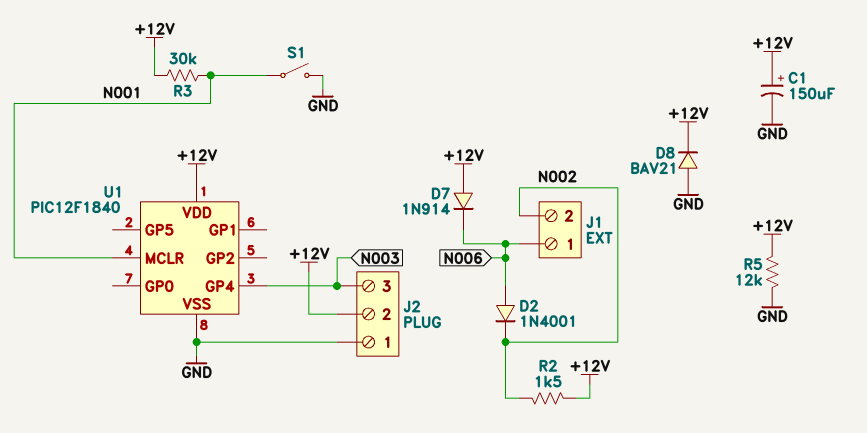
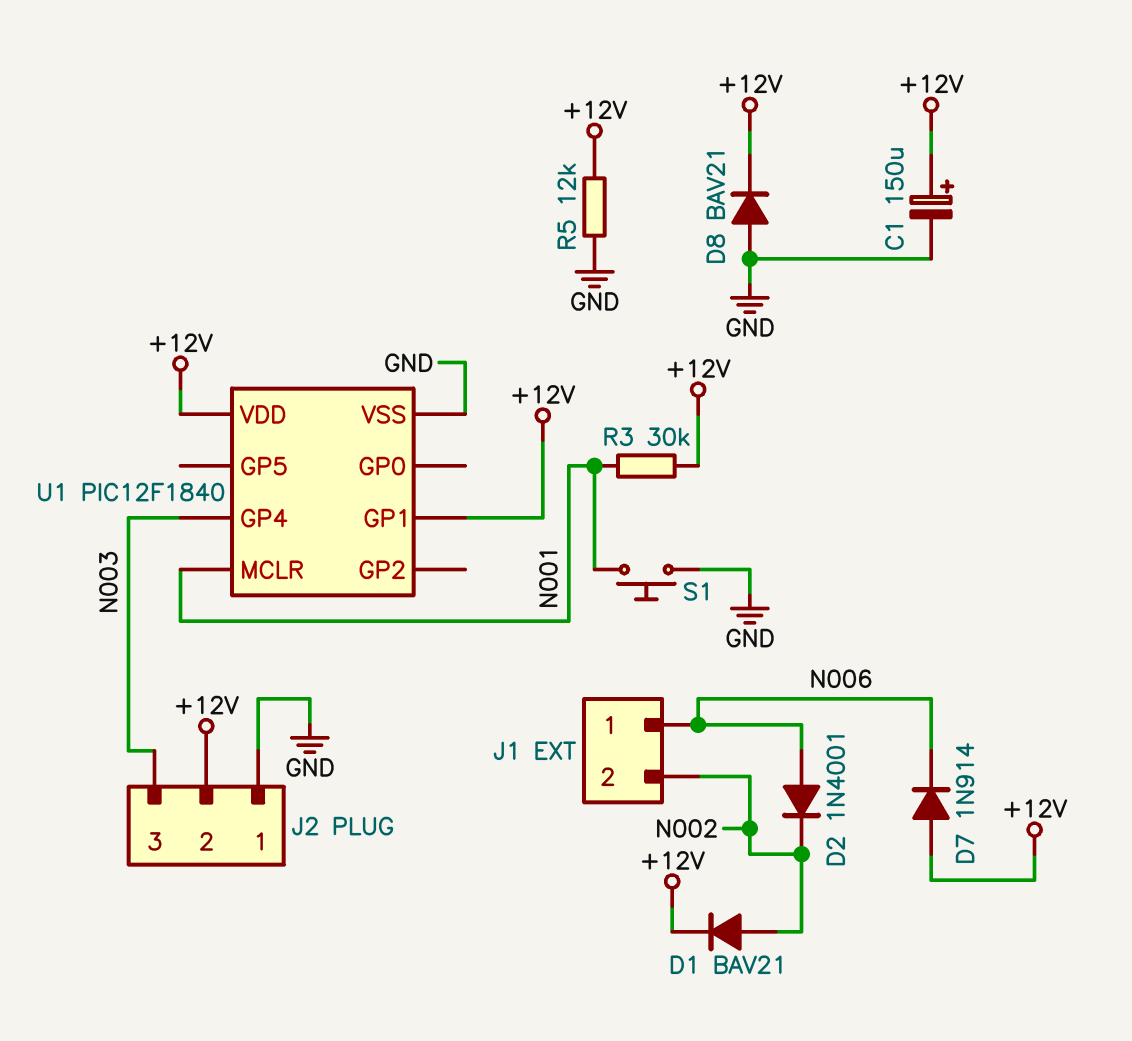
D1: none -> diode BAV21 (A N002, K +12V)
R2: 1.5k (+12V, N002) -> none
S1: switch (GND, N001) -> button (GND, N001)
U1 pin GP1: none -> +12V

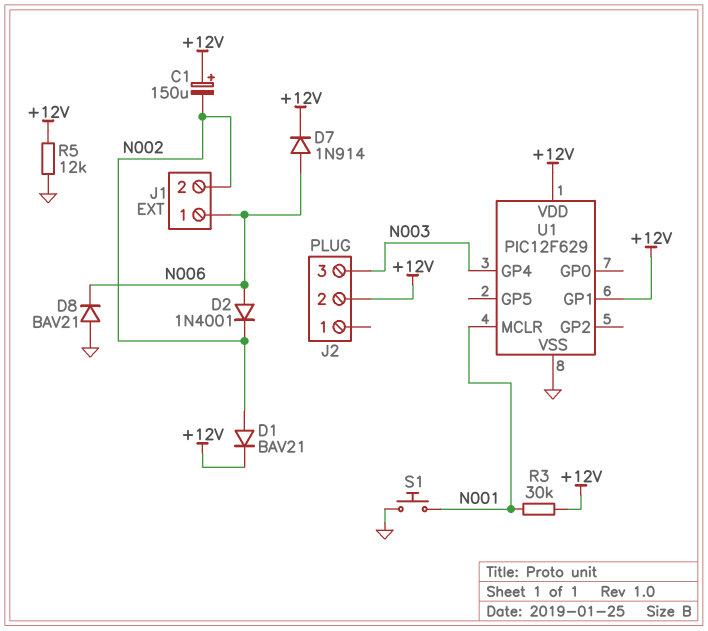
C1: 150uF (plus +12V, minus GND) -> 150uF (plus +12V, minus N002)
D7: diode 1N914 (A +12V, K N006) -> diode 1N914 (A N006, K +12V)
D8: diode BAV21 (A GND, K +12V) -> diode BAV21 (A GND, K N006)
J2 pin 1: GND -> none
U1: PIC12F1840 -> PIC12F629

